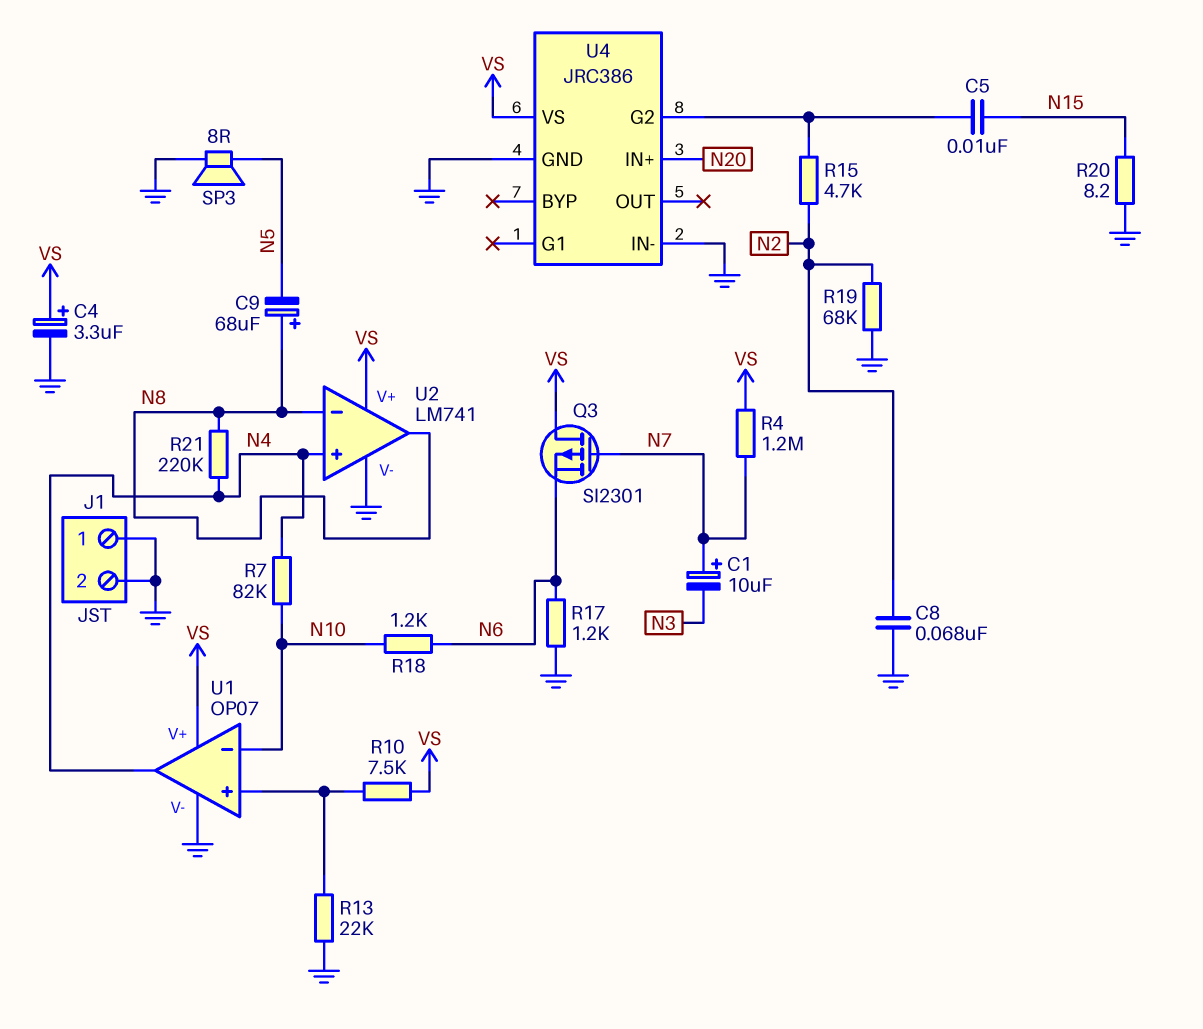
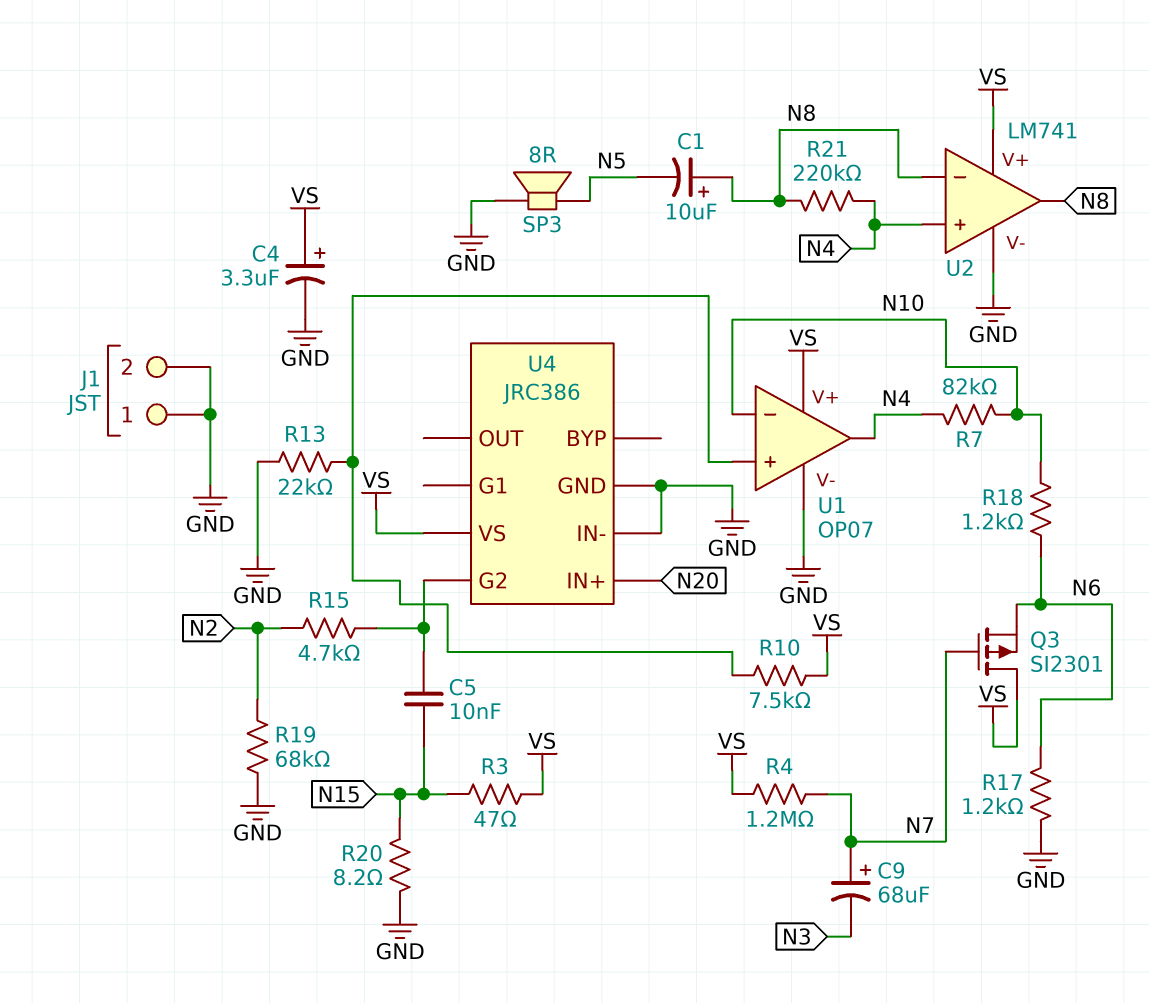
C1: 10uF (plus N7, minus N3) -> 10uF (plus N8, minus N5)
C8: 68nF (GND, N2) -> none
C9: 68uF (plus N8, minus N5) -> 68uF (plus N7, minus N3)
R3: none -> 47 (N15, VS)

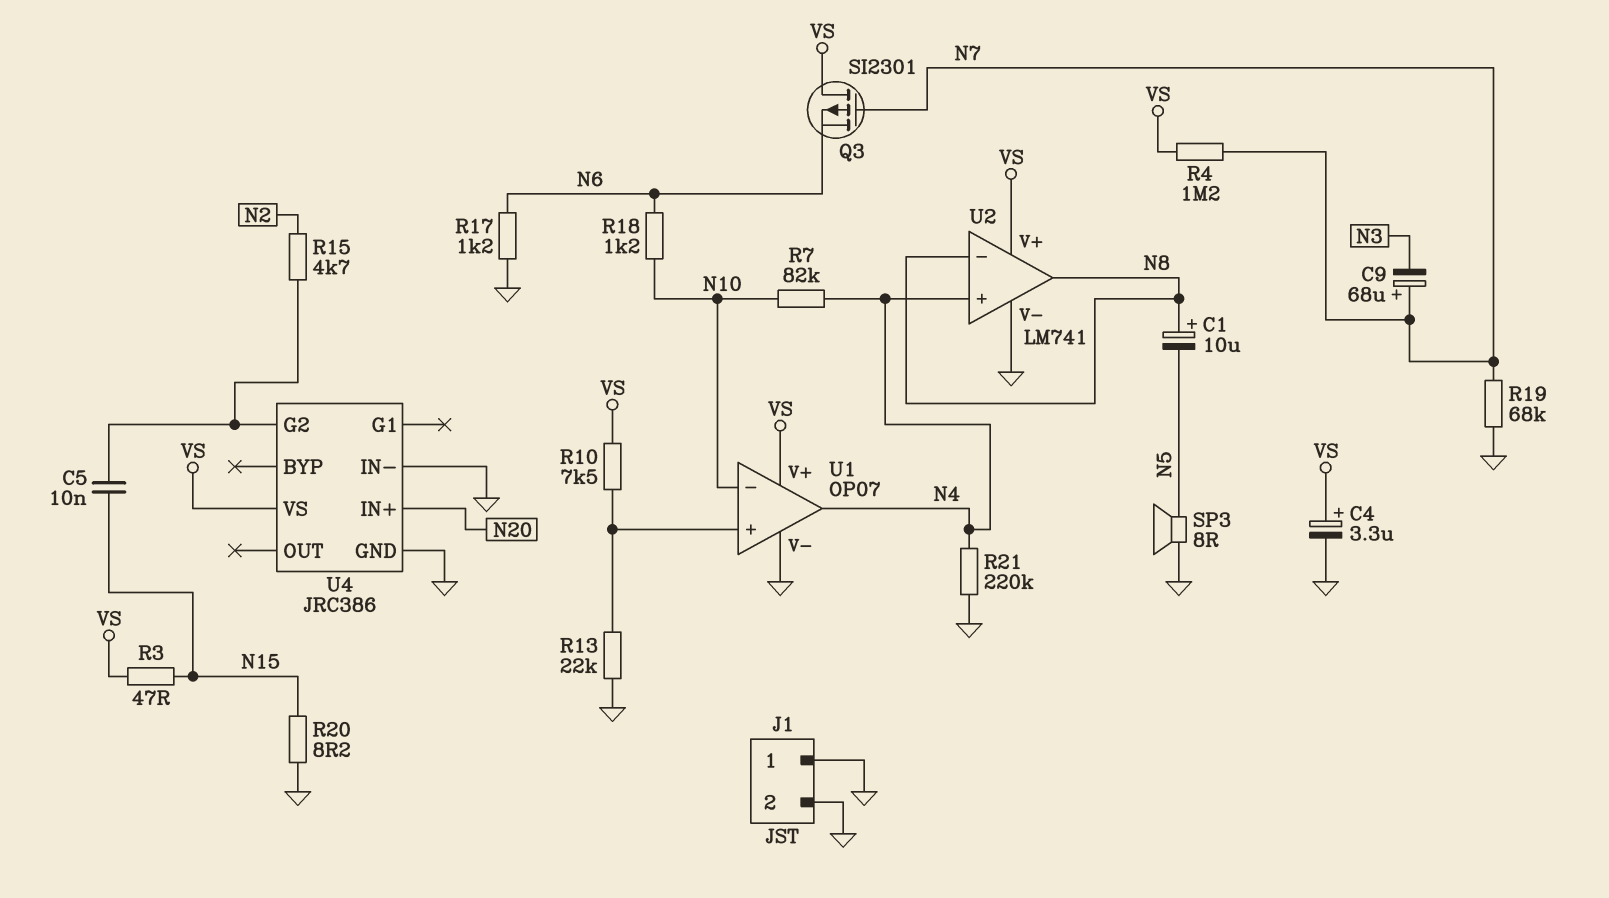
R19: 68k (GND, N2) -> 68k (GND, N7)
R21: 220k (N4, N8) -> 220k (GND, N4)

